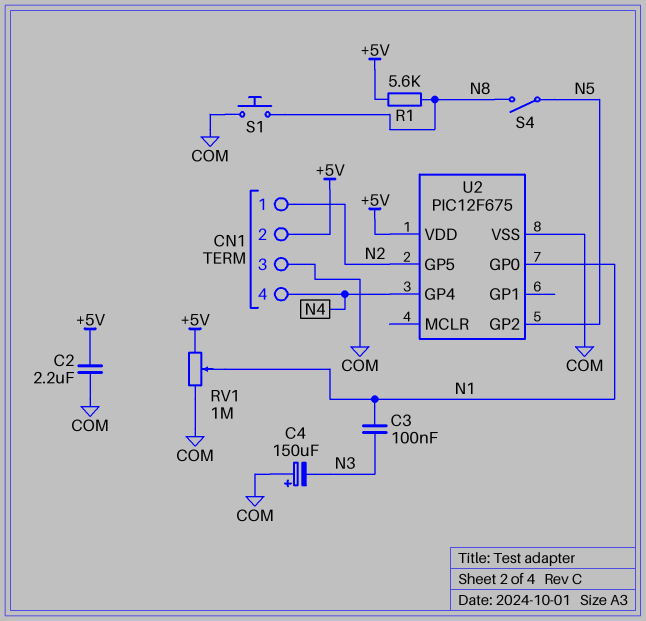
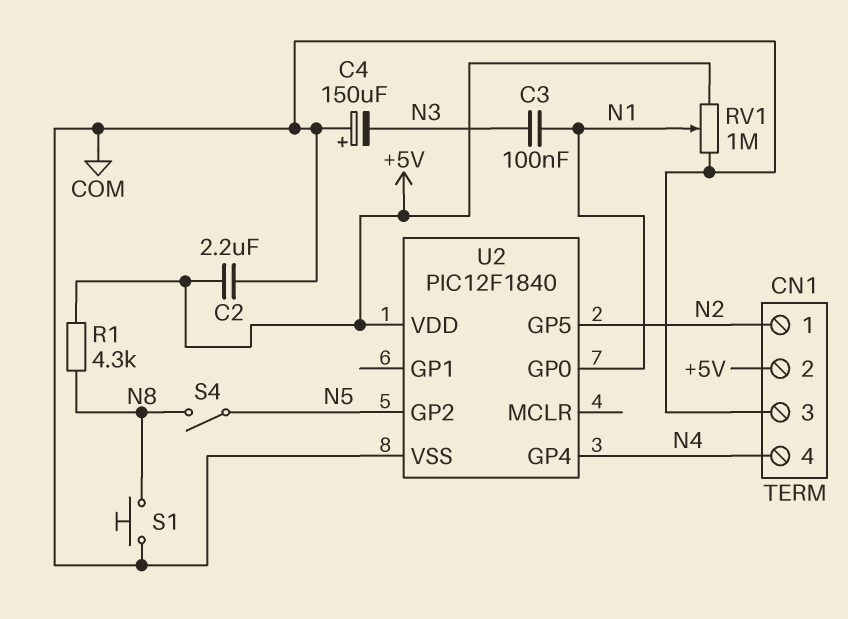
R1: 5.6k (+5V, N8) -> 4.3k (+5V, N8)
U2: PIC12F675 -> PIC12F1840

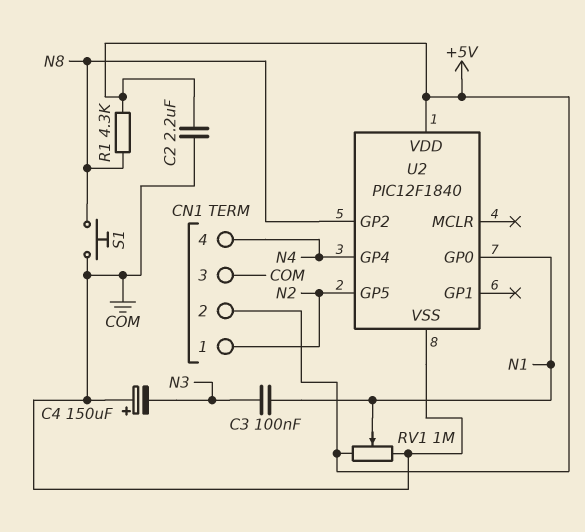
S4: switch (N5, N8) -> none
U2 pin GP2: N5 -> N8

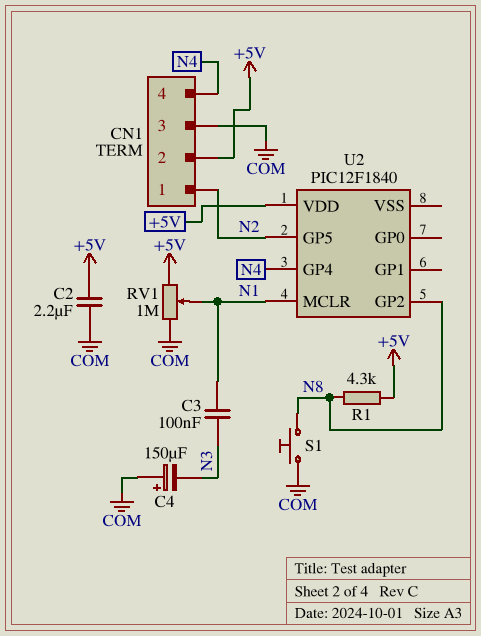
U2 pin GP0: N1 -> none
U2 pin MCLR: none -> N1
U2 pin VSS: COM -> none

